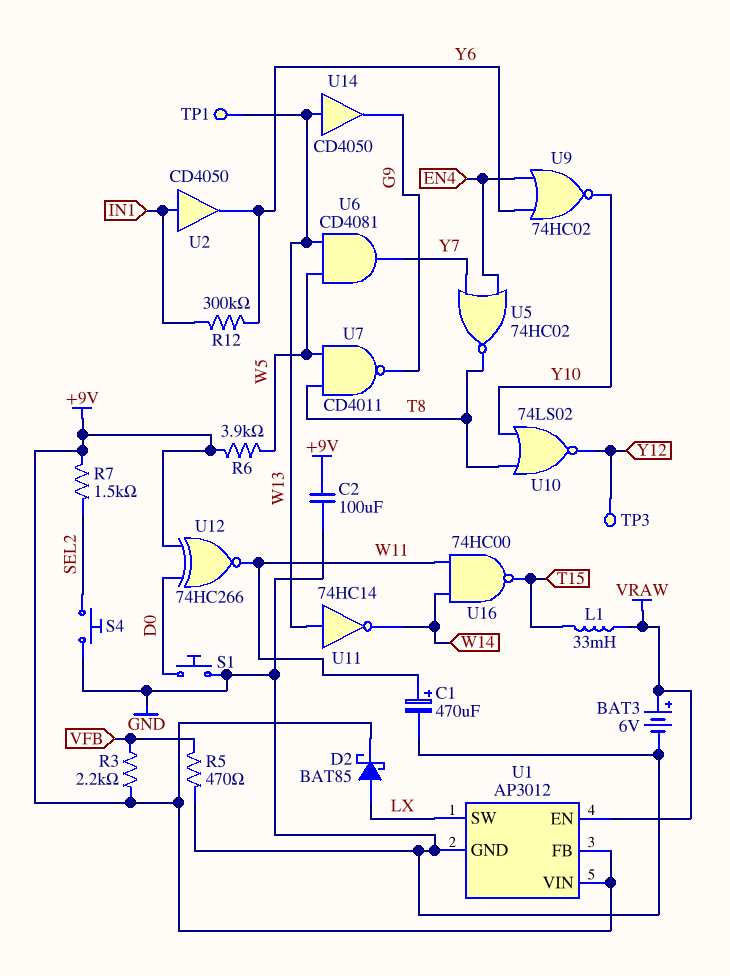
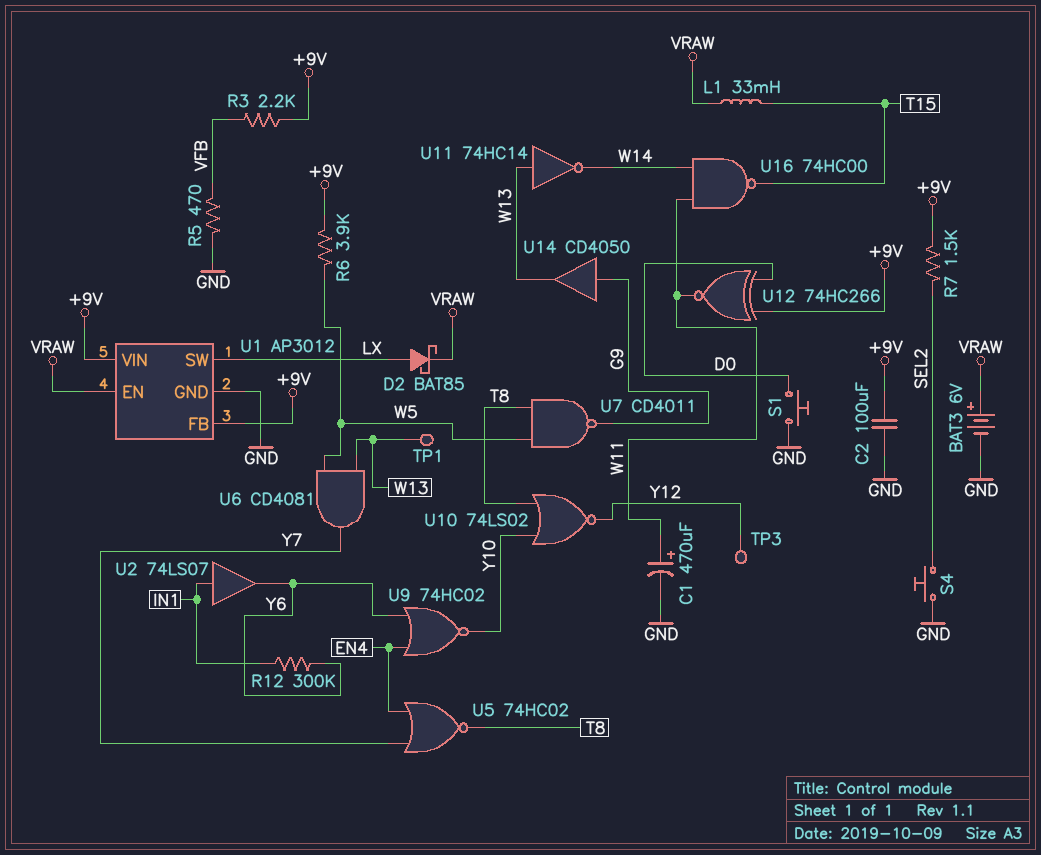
D2: schottky BAT85 (A LX, K +9V) -> schottky BAT85 (A LX, K VRAW)
U2: buffer CD4050 (in IN1, out Y6) -> buffer 74LS07 (in IN1, out Y6)
U14: buffer CD4050 (in W13, out G9) -> buffer CD4050 (in G9, out W13)

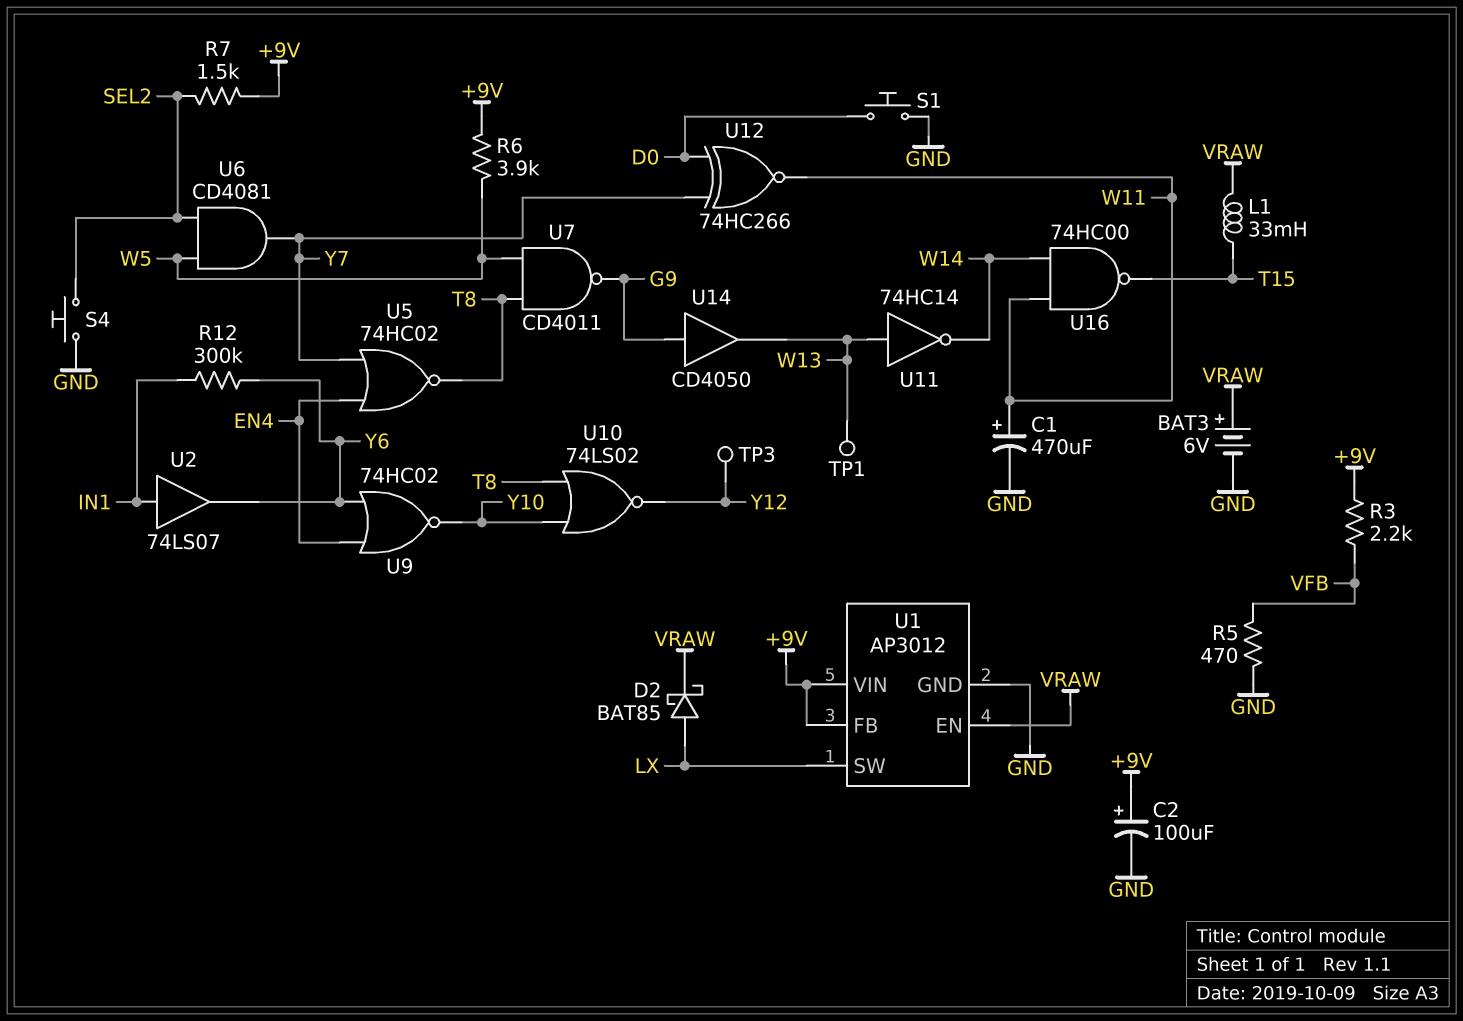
C2: 100uF (+9V, GND) -> 100uF (plus +9V, minus GND)
U6: AND CD4081 (in W5, in W13, out Y7) -> AND CD4081 (in SEL2, in W5, out Y7)
U12: XNOR 74HC266 (in +9V, in D0, out W11) -> XNOR 74HC266 (in D0, in Y7, out W11)

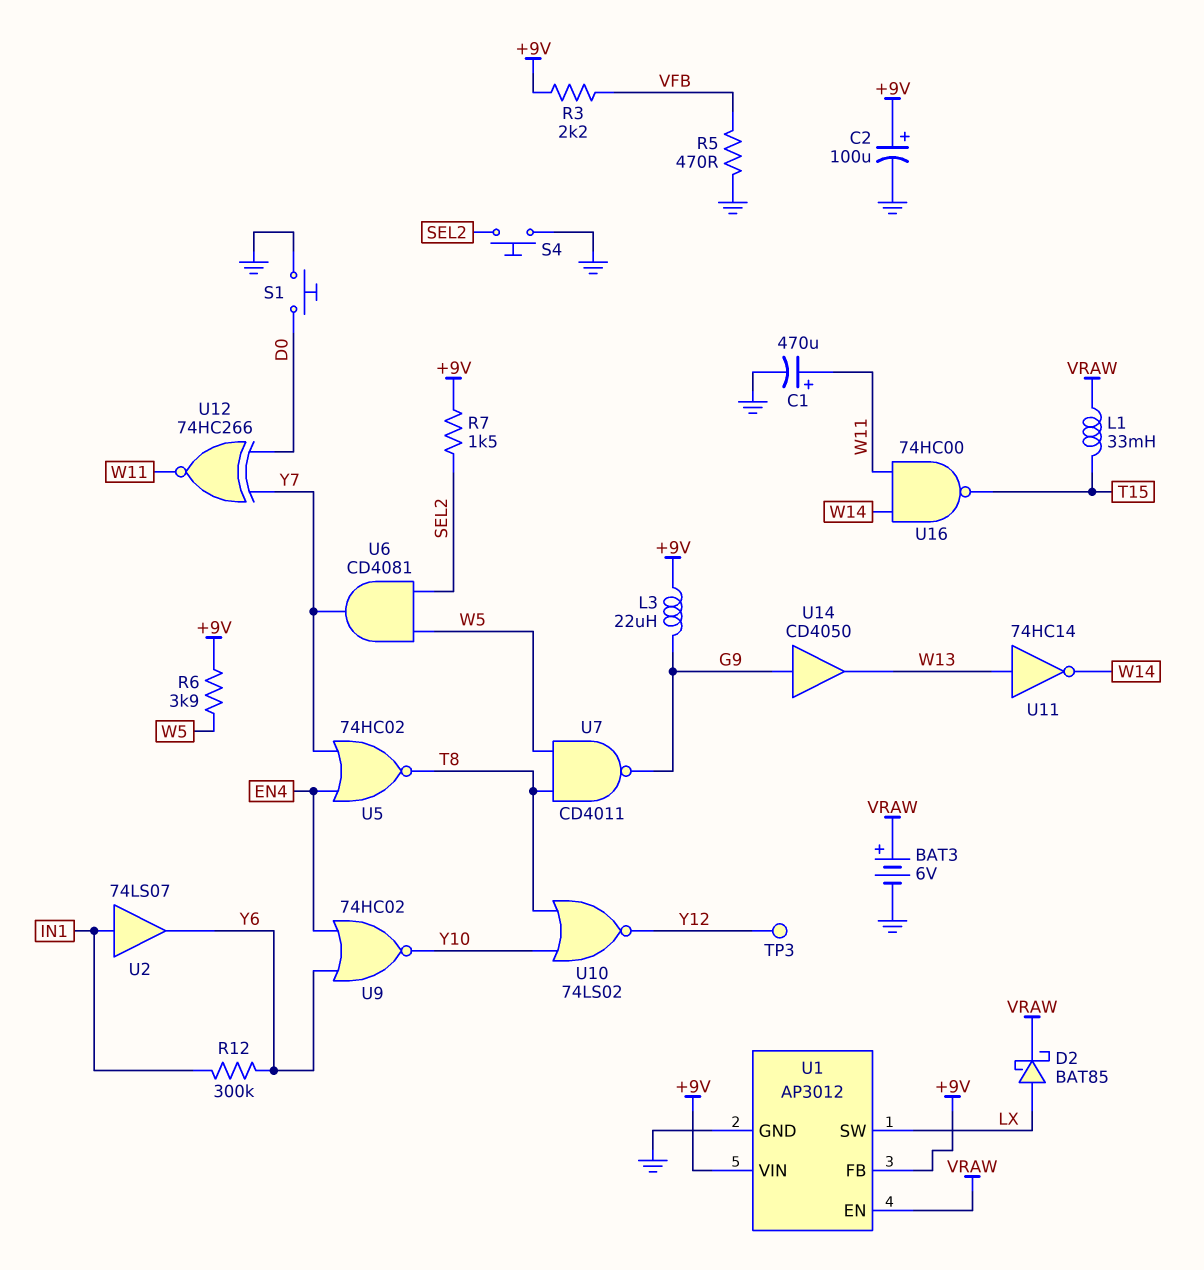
L3: none -> 22uH (+9V, G9)
TP1: test point (W13) -> none

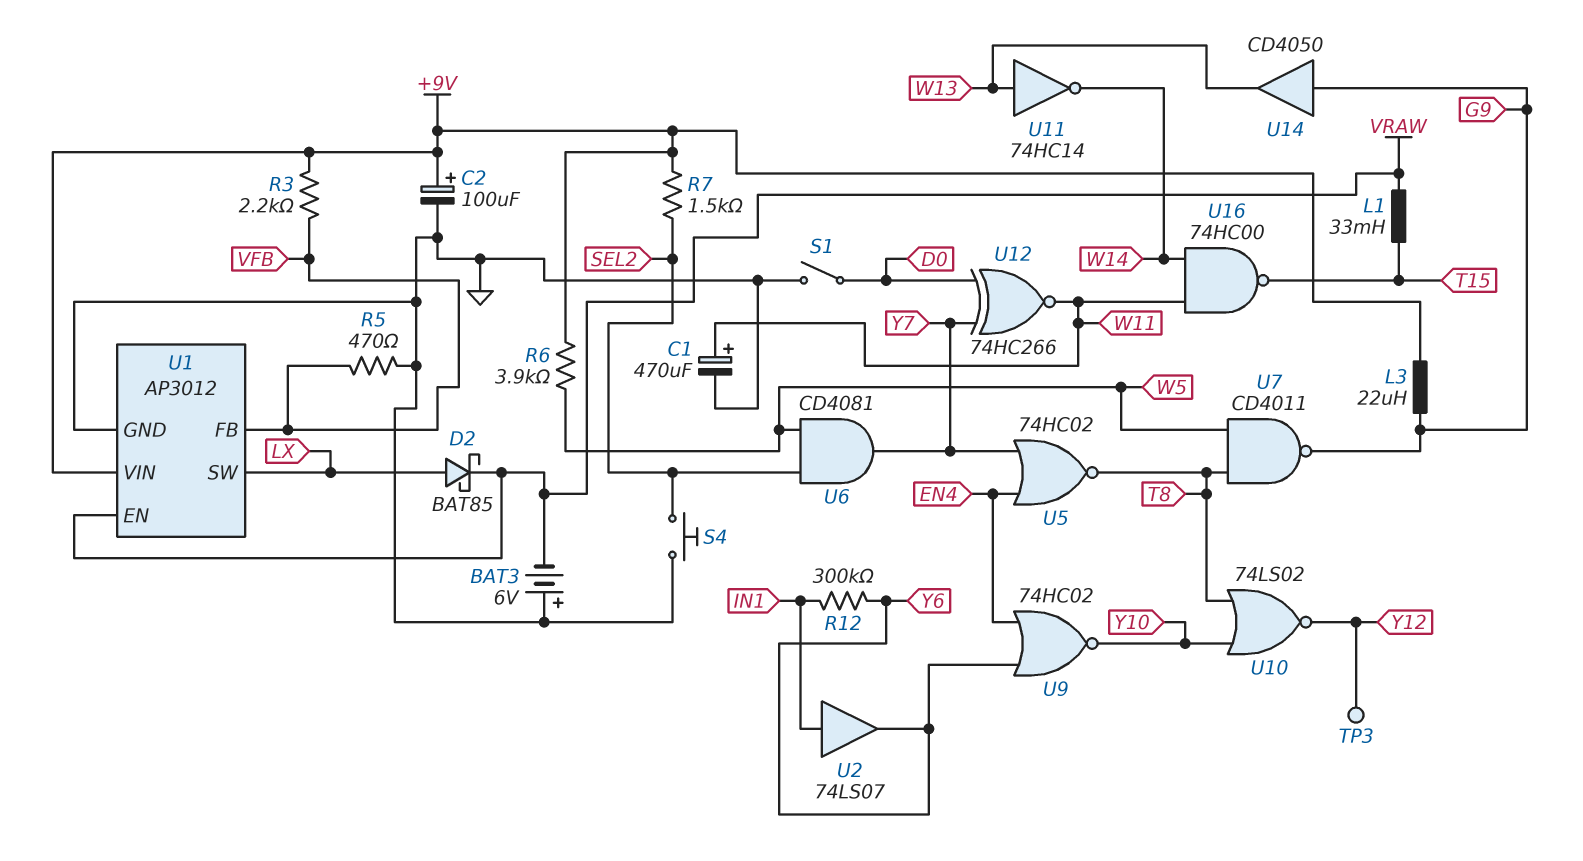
BAT3: 6V (plus VRAW, minus GND) -> 6V (plus GND, minus VRAW)
S1: button (D0, GND) -> switch (D0, GND)
U1 pin FB: +9V -> VFB

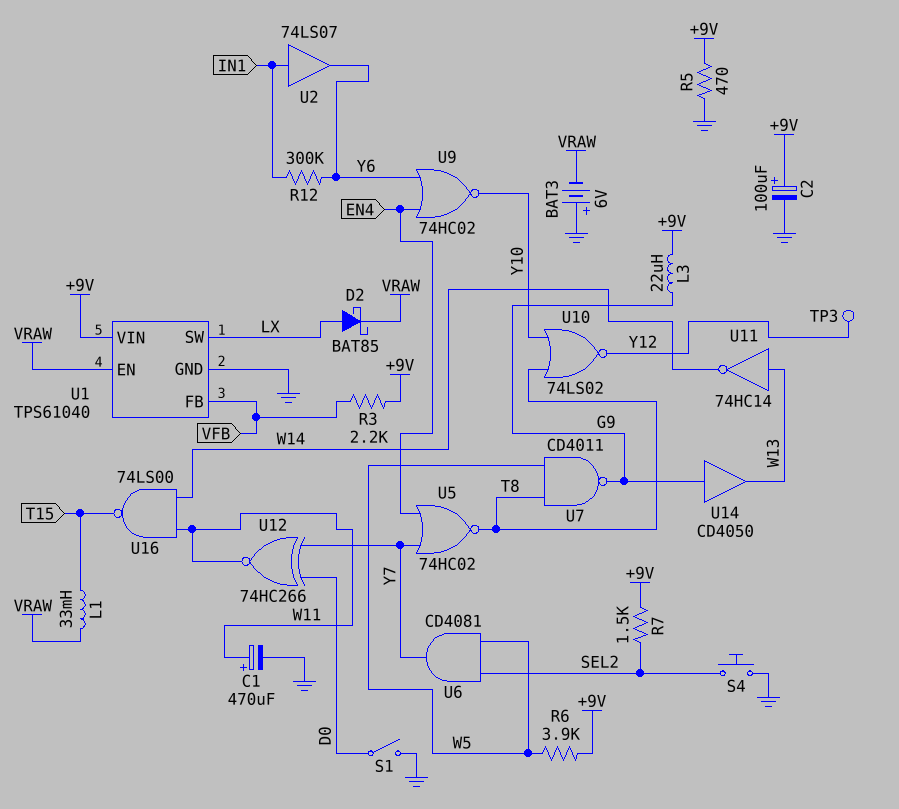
R5: 470 (GND, VFB) -> 470 (+9V, GND)
U1: AP3012 -> TPS61040
U16: NAND 74HC00 (in W11, in W14, out T15) -> NAND 74LS00 (in W11, in W14, out T15)

